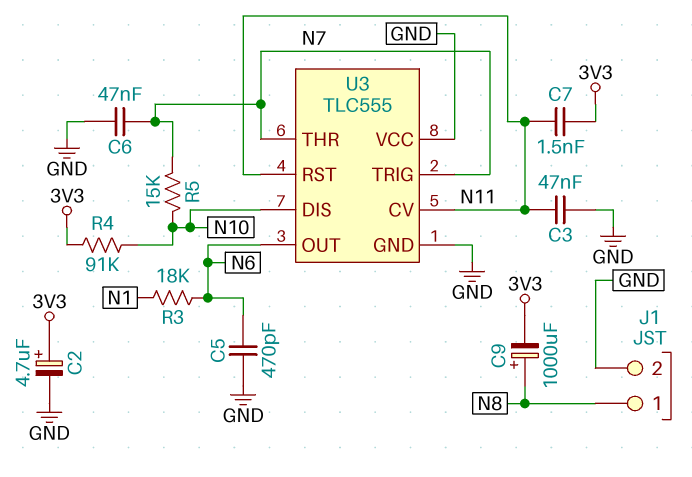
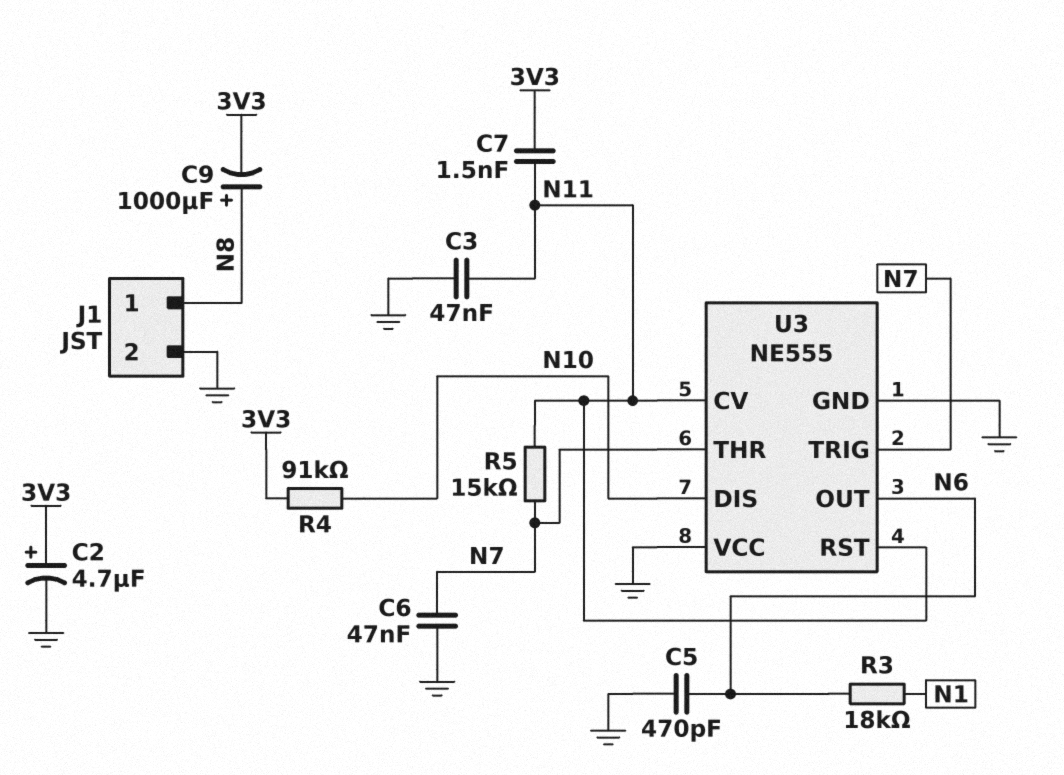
R5: 15k (N7, N10) -> 15k (N7, N11)
U3: TLC555 -> NE555

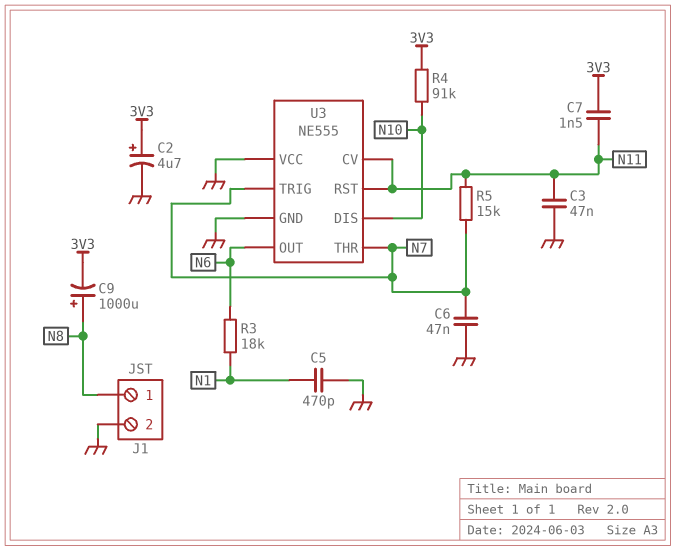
C5: 470pF (GND, N6) -> 470pF (GND, N1)

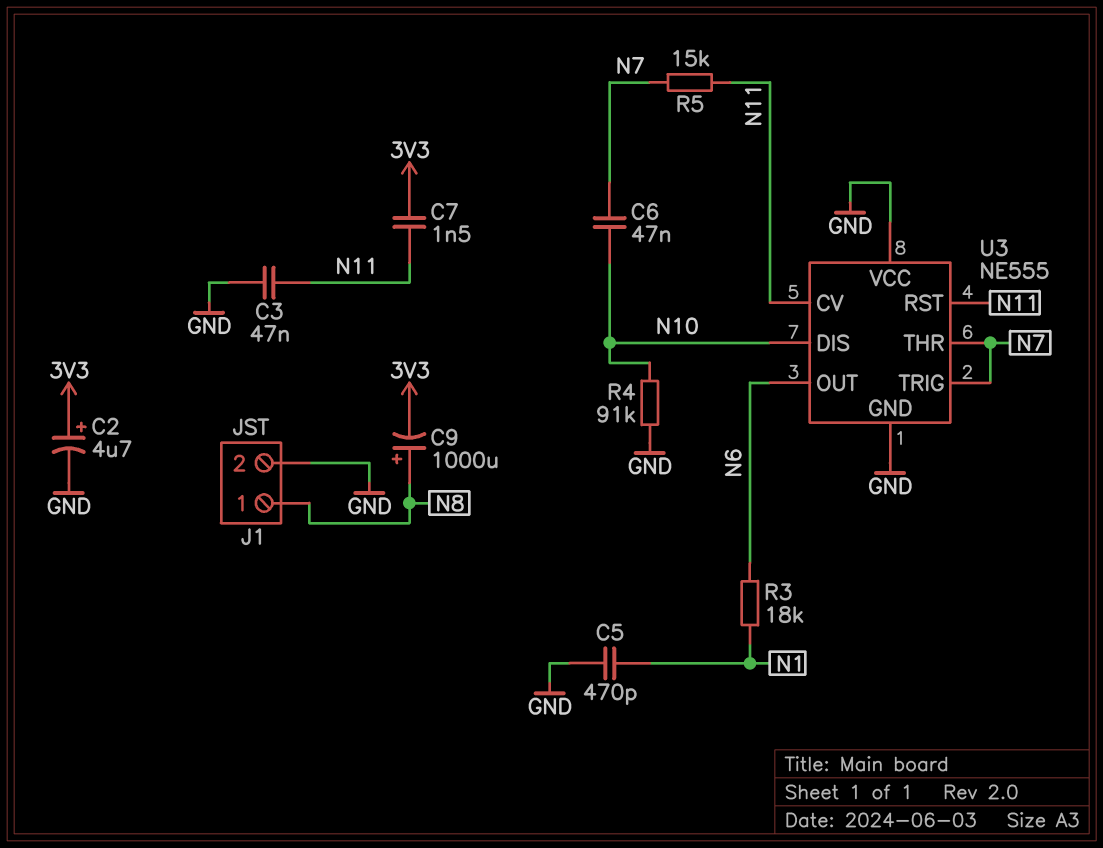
C6: 47nF (GND, N7) -> 47nF (N7, N10)
R4: 91k (3V3, N10) -> 91k (GND, N10)

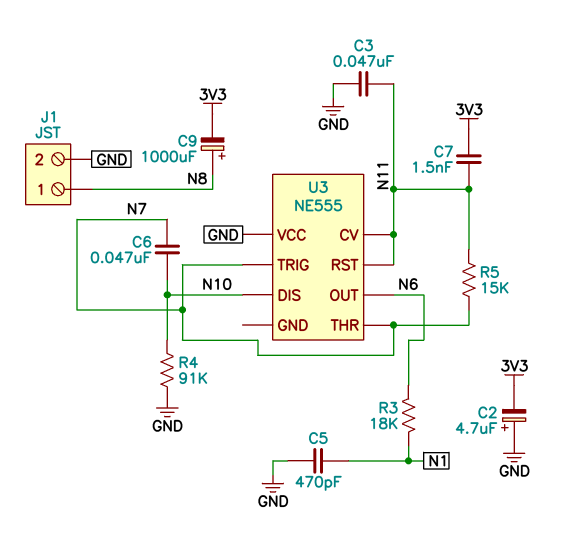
C2: 4.7uF (plus 3V3, minus GND) -> 4.7uF (plus GND, minus 3V3)
U3 pin GND: GND -> none

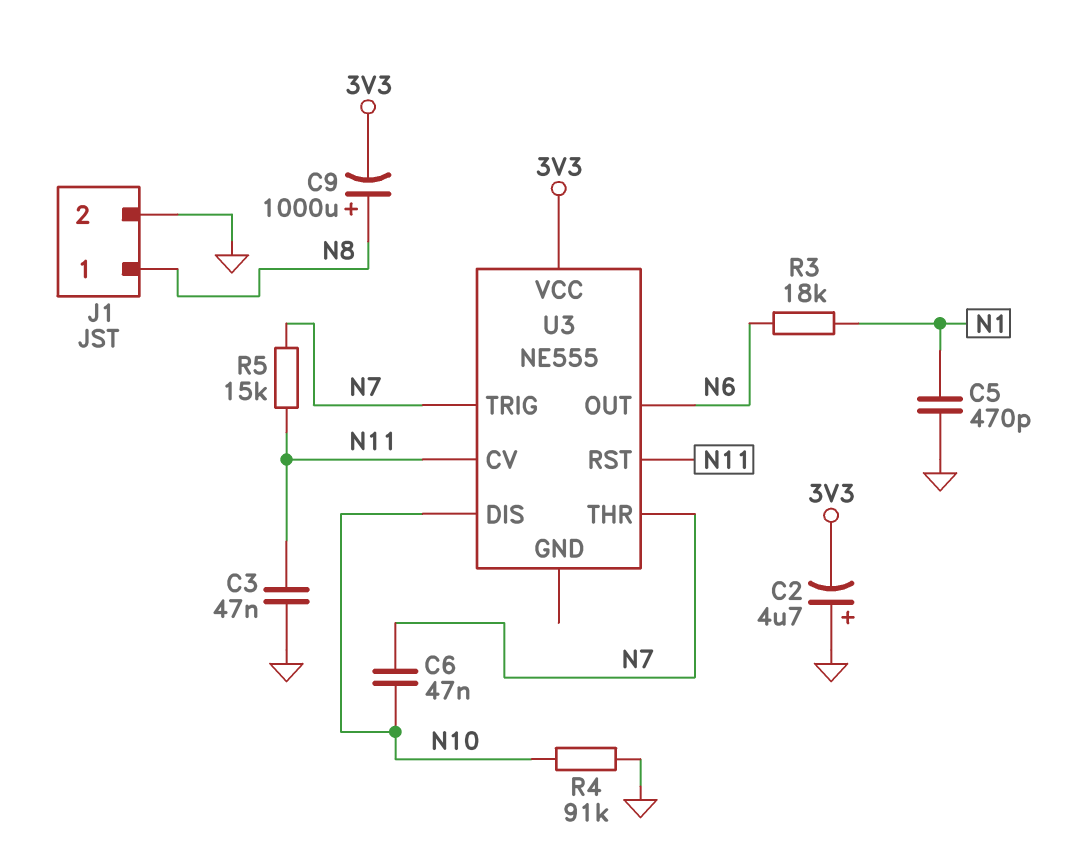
C7: 1.5nF (3V3, N11) -> none
U3 pin VCC: GND -> 3V3

